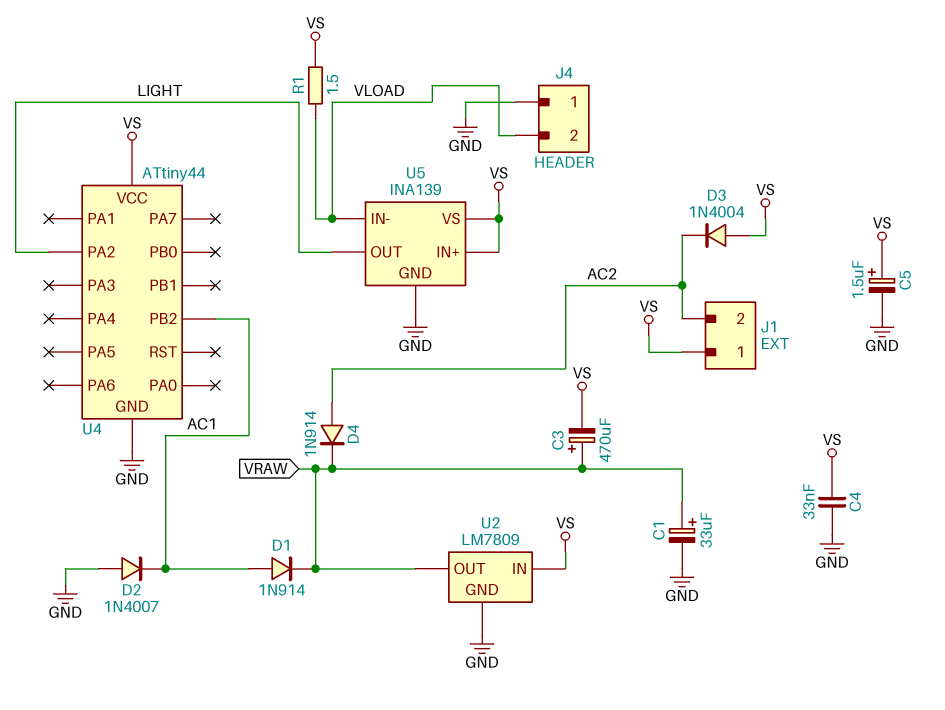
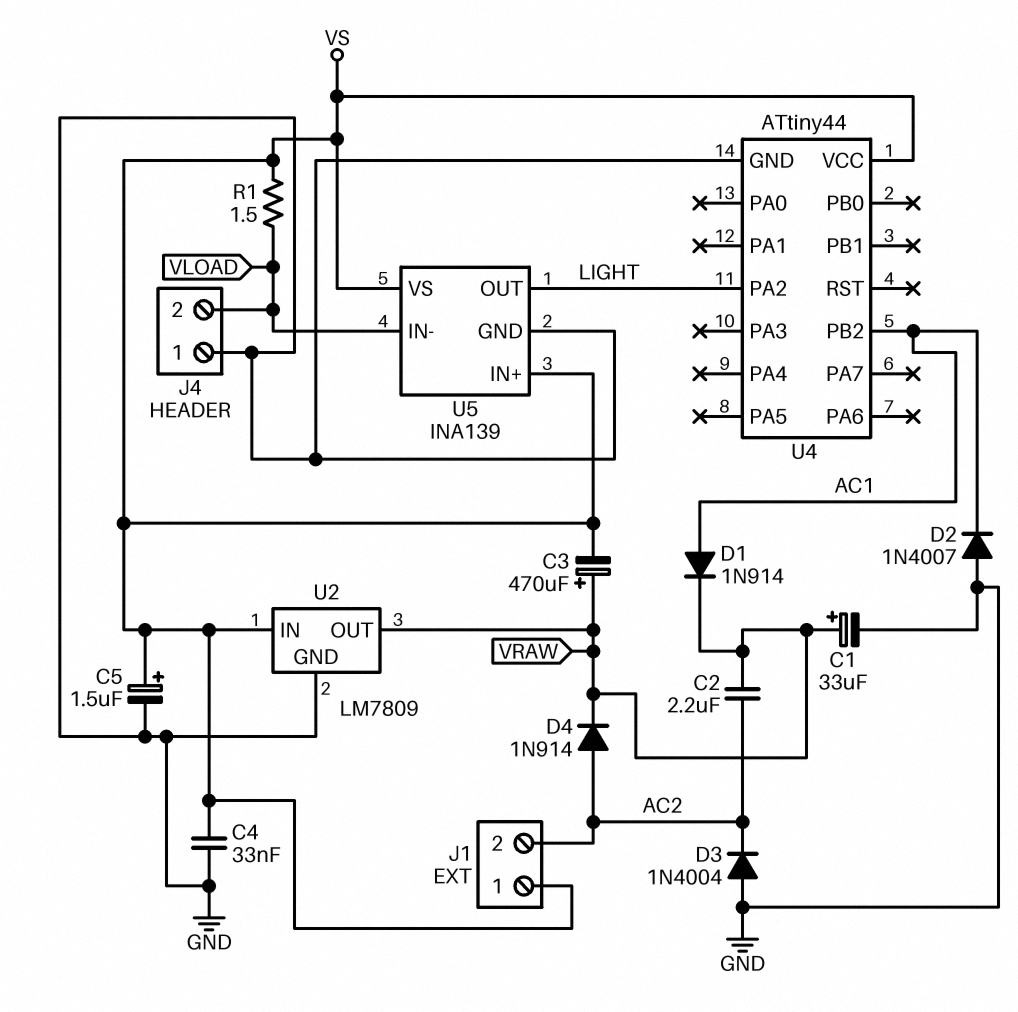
C2: none -> 2.2uF (AC2, VRAW)
D3: diode 1N4004 (A VS, K AC2) -> diode 1N4004 (A GND, K AC2)

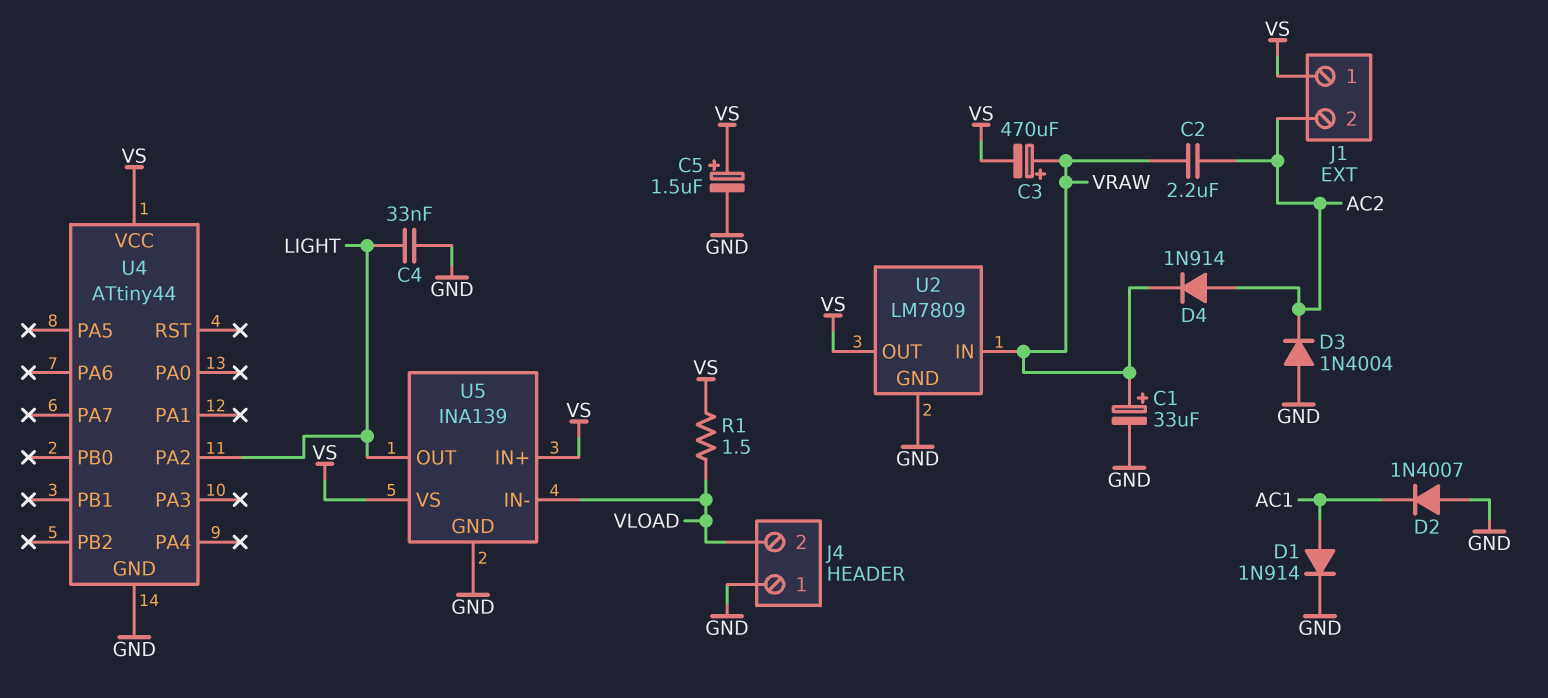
C4: 33nF (GND, VS) -> 33nF (GND, LIGHT)
D1: diode 1N914 (A AC1, K VRAW) -> diode 1N914 (A AC1, K GND)
U2 pin IN: VS -> VRAW
U2 pin OUT: VRAW -> VS
U4 pin PB2: AC1 -> none

